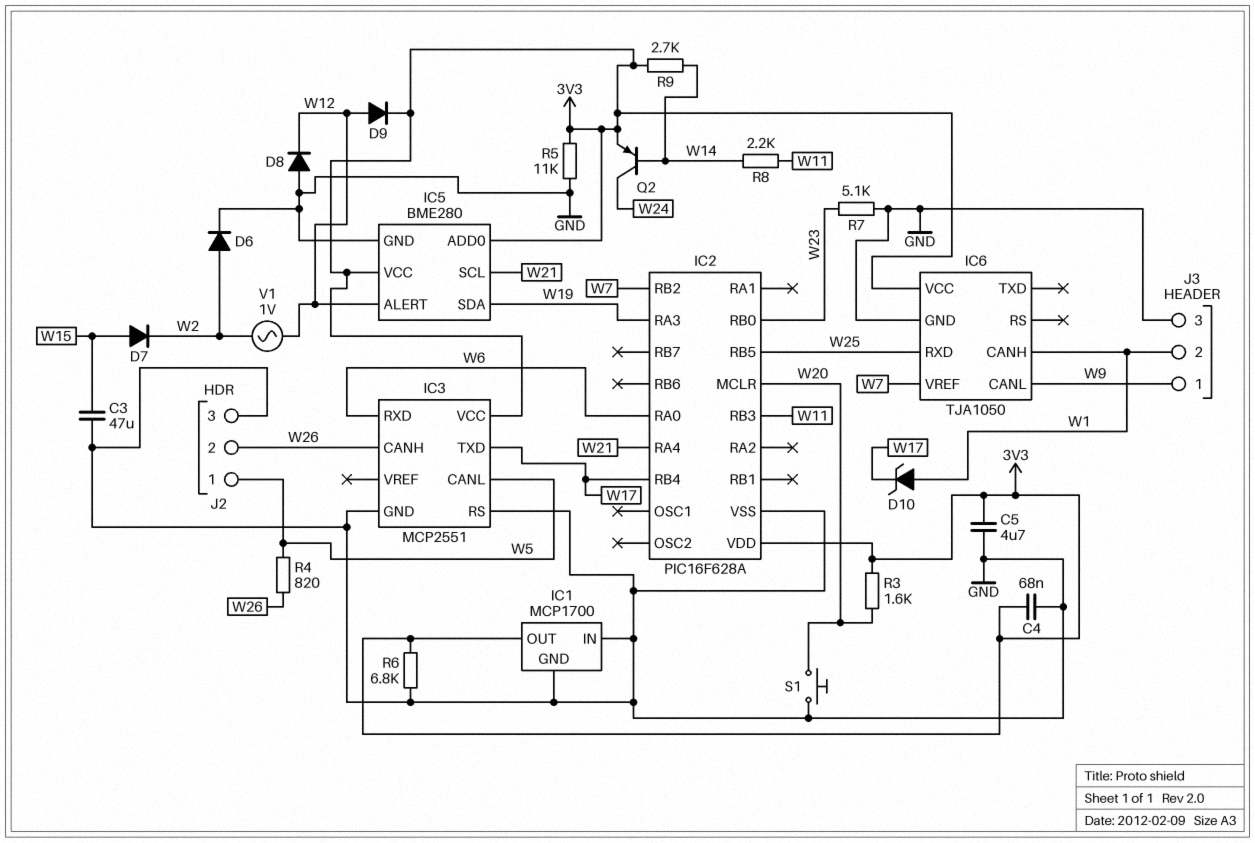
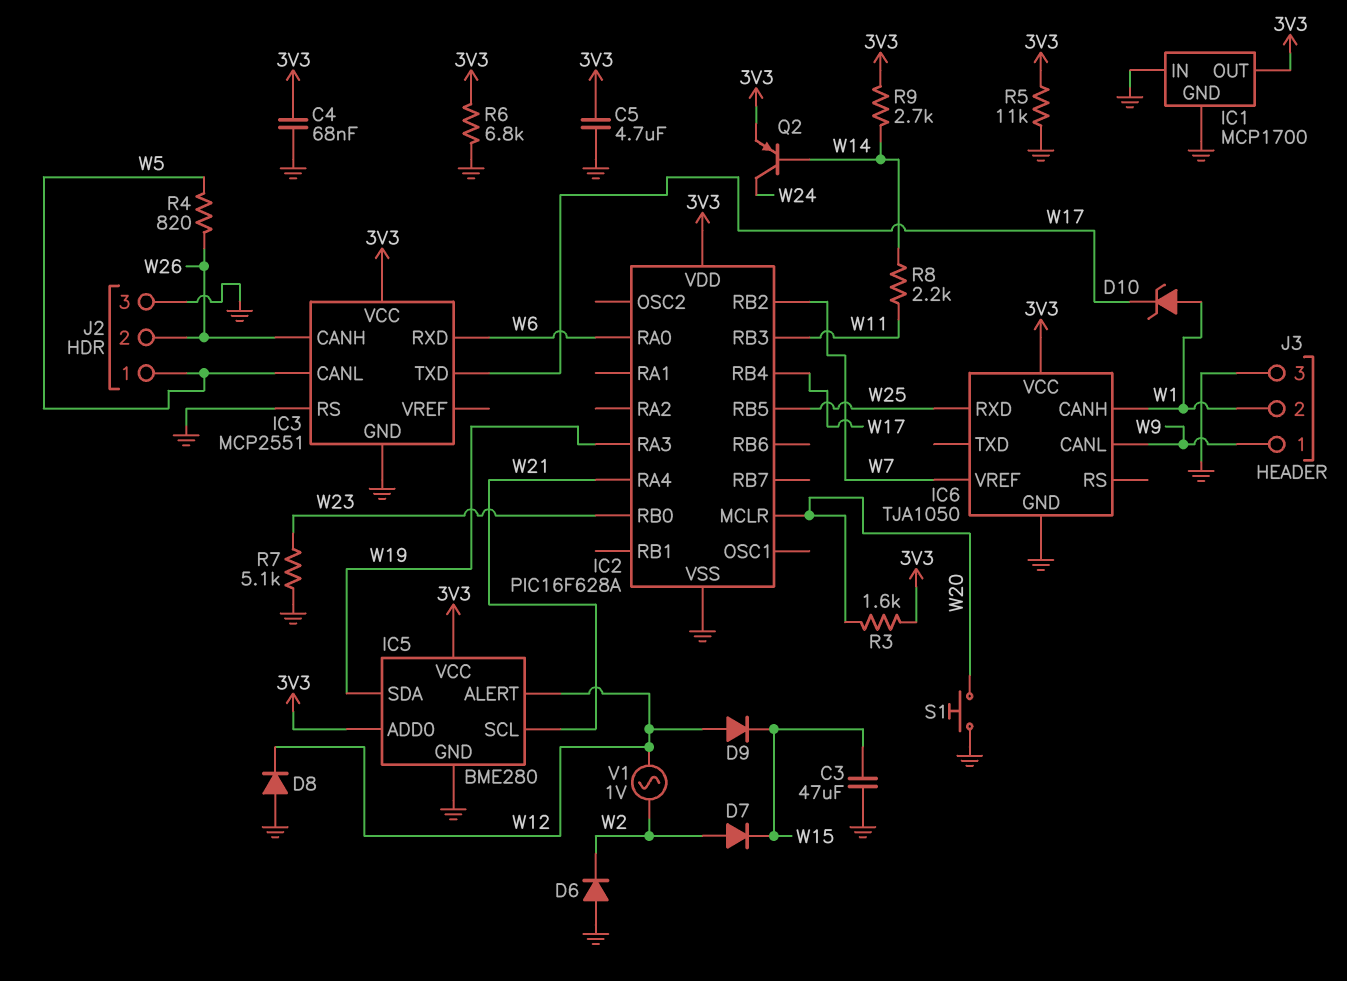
D6: diode (A W2, K GND) -> diode (A GND, K W2)
D7: diode (A W15, K W2) -> diode (A W2, K W15)
D9: diode (A W12, K 3V3) -> diode (A W12, K W15)

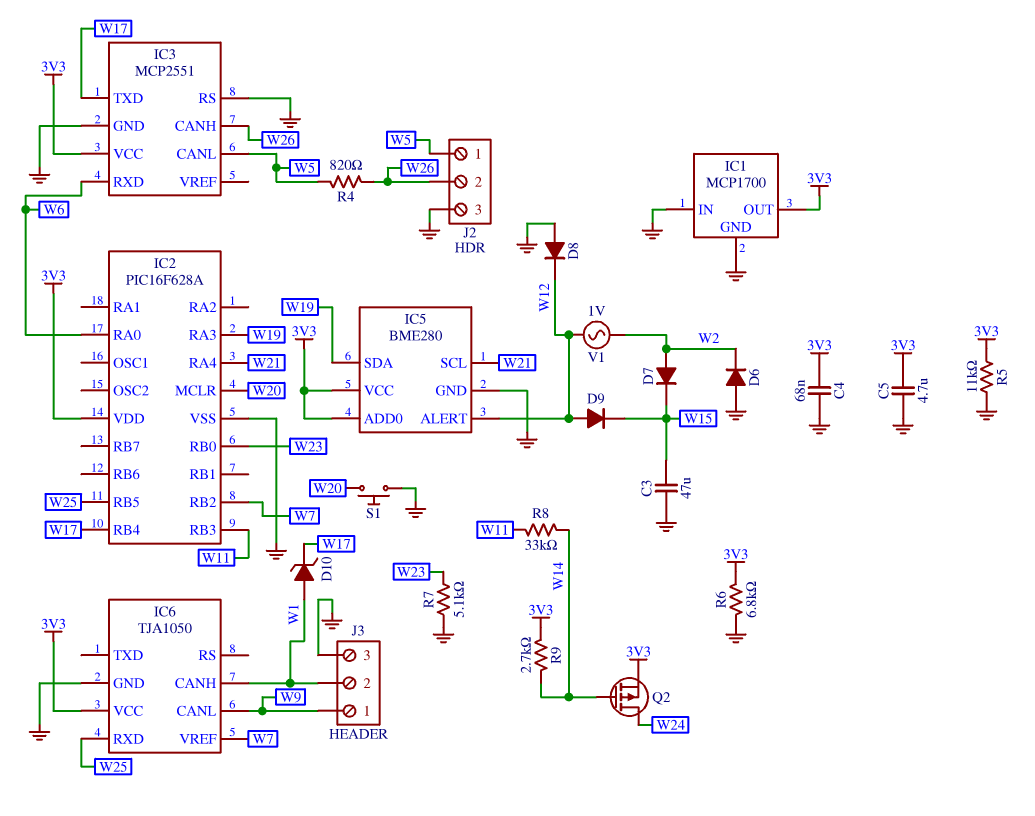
Q2: PNP (B W14, C W24, E 3V3) -> PMOS (G W14, D W24, S 3V3)
R3: 1.6k (3V3, W20) -> none
R8: 2.2k (W11, W14) -> 33k (W11, W14)

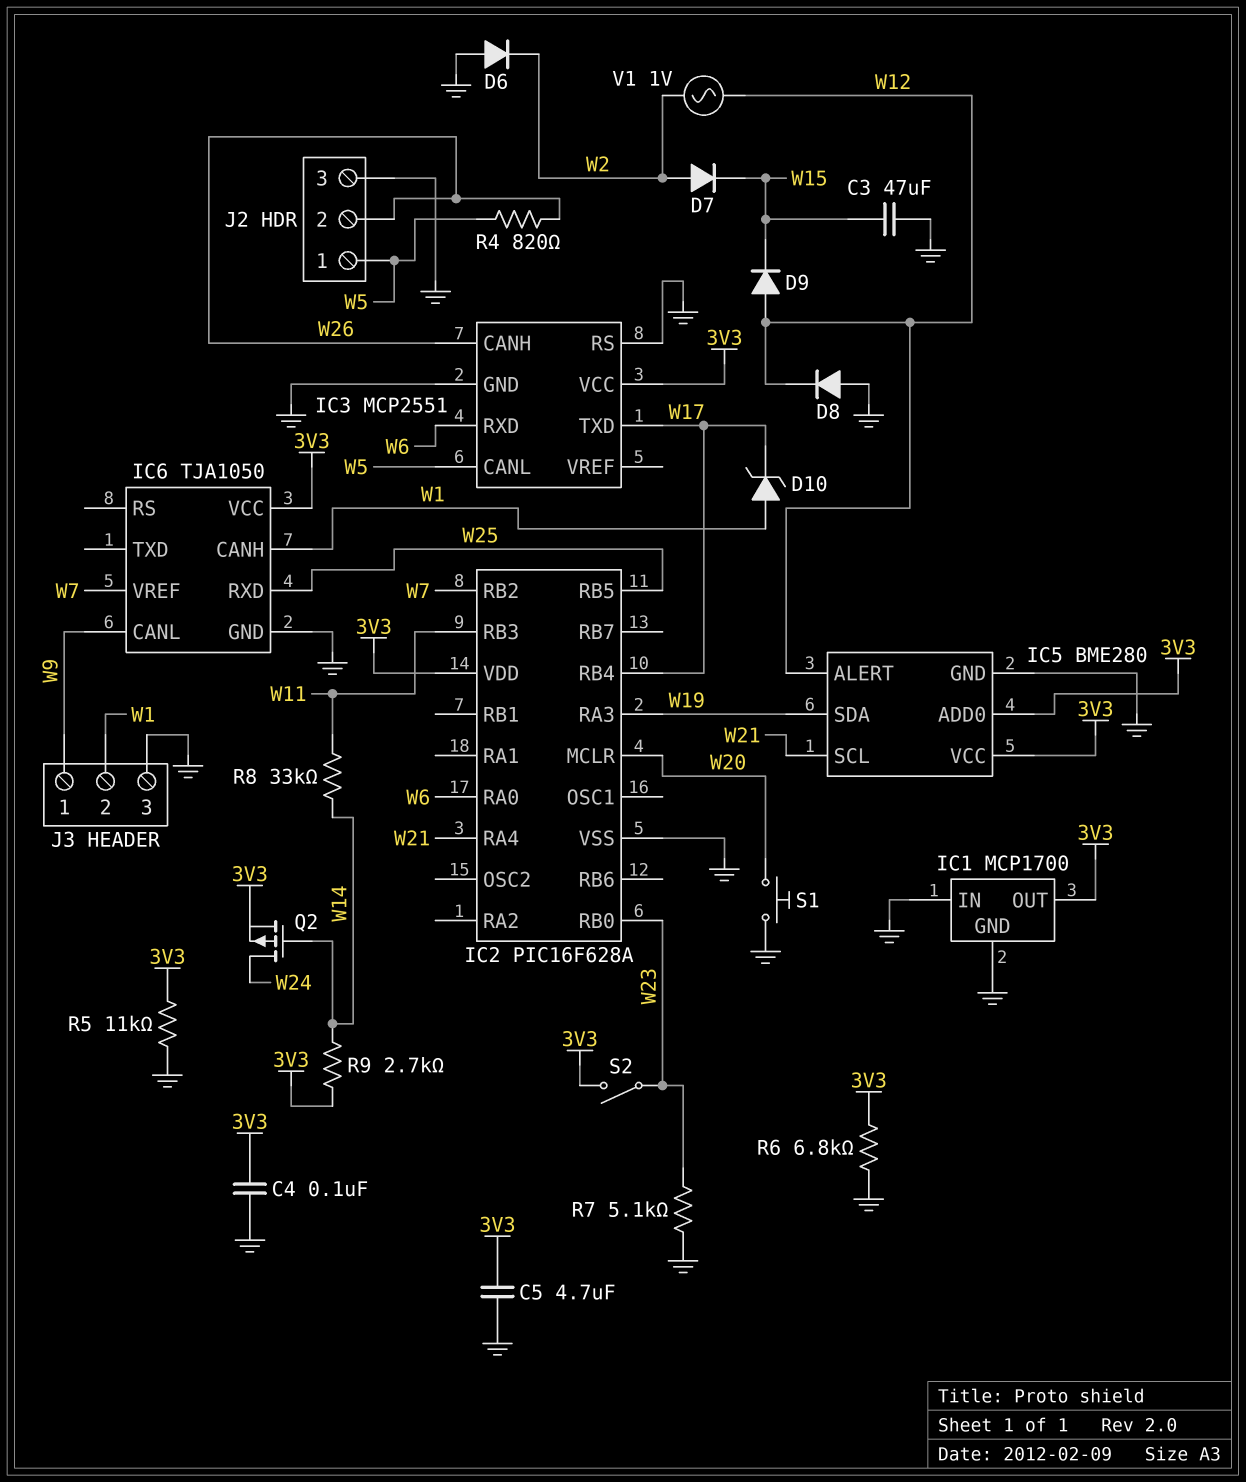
C4: 68nF (3V3, GND) -> 100nF (3V3, GND)
S2: none -> switch (3V3, W23)

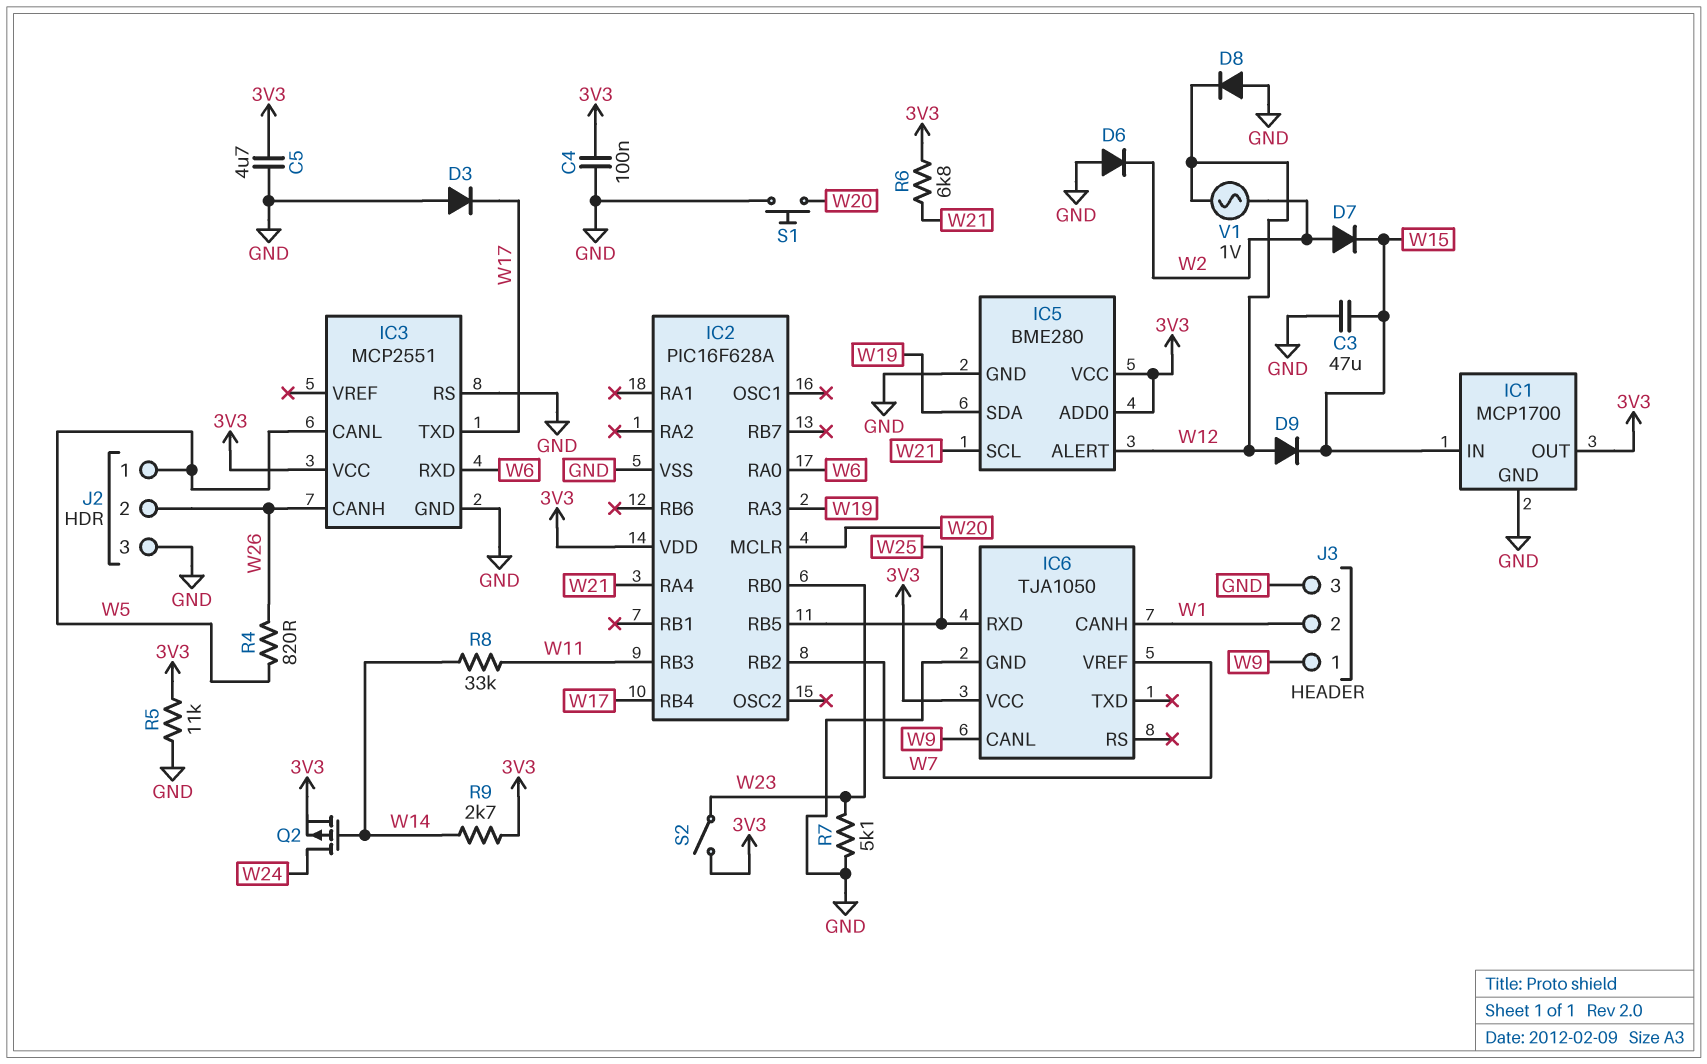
D3: none -> diode (A GND, K W17)
D10: zener (A W1, K W17) -> none
IC1 pin IN: GND -> W15
R6: 6.8k (3V3, GND) -> 6.8k (3V3, W21)

